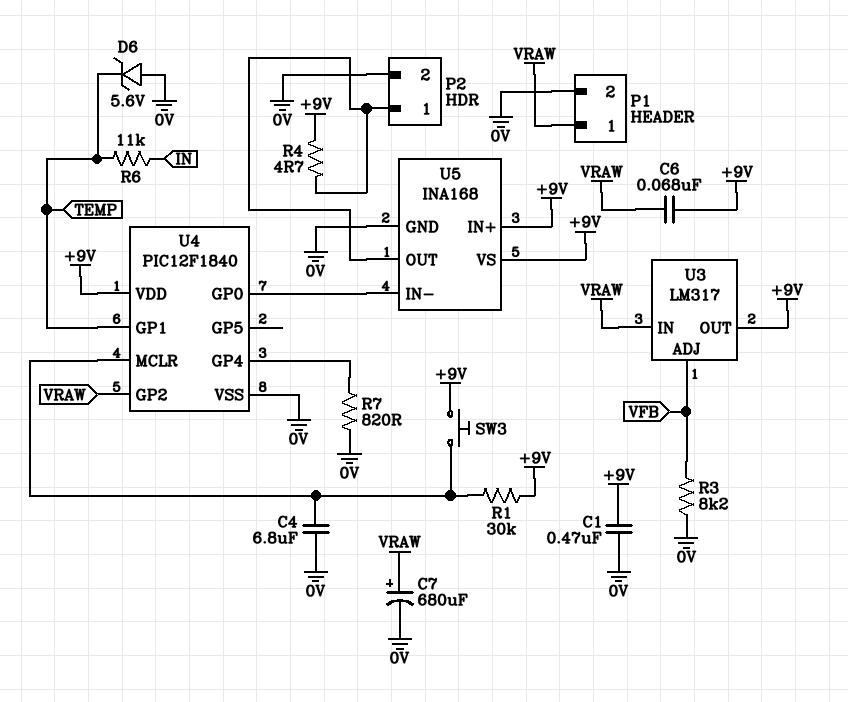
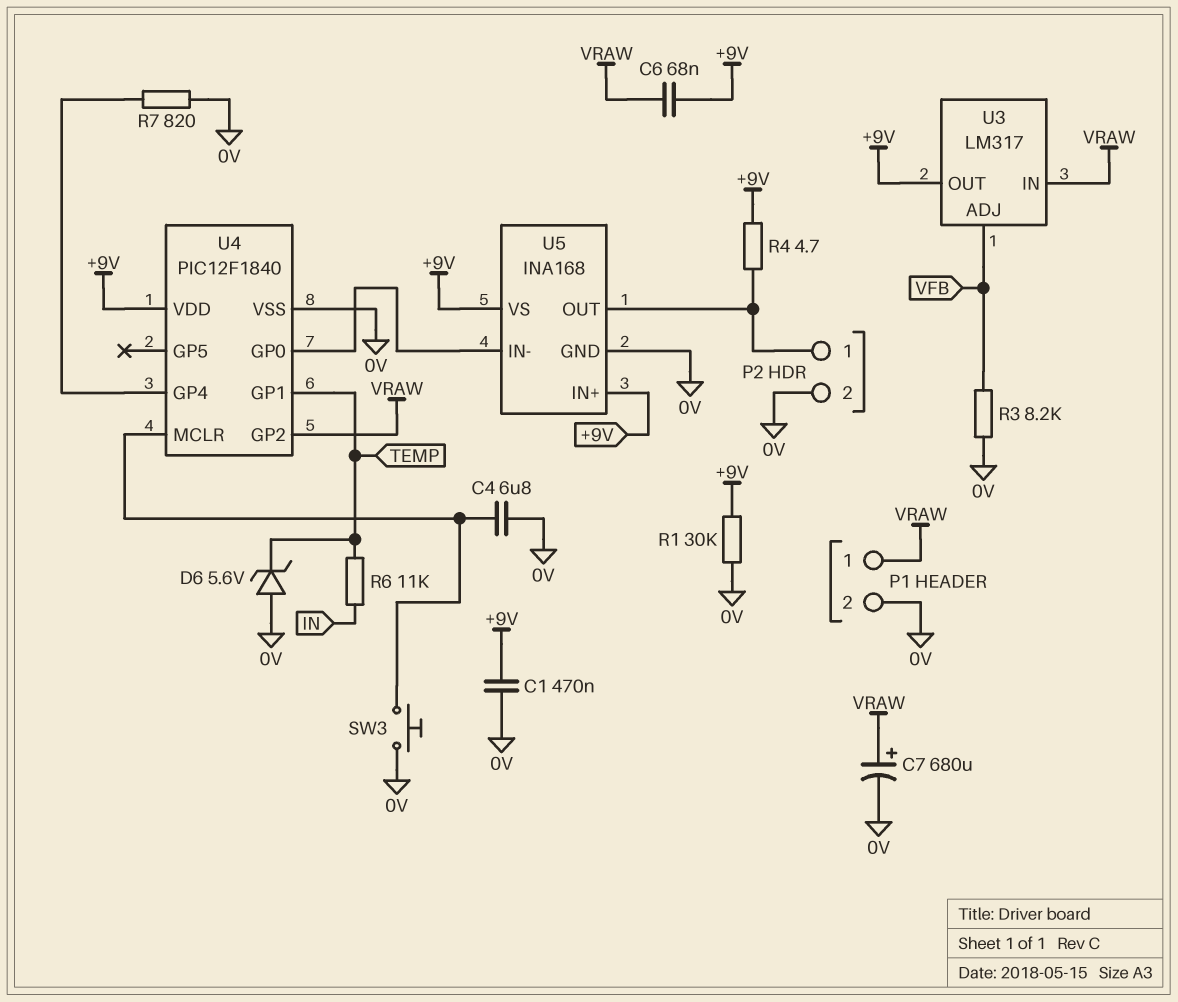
R1: 30k (+9V, U4/MCLR) -> 30k (+9V, 0V)
SW3: button (+9V, U4/MCLR) -> button (0V, U4/MCLR)

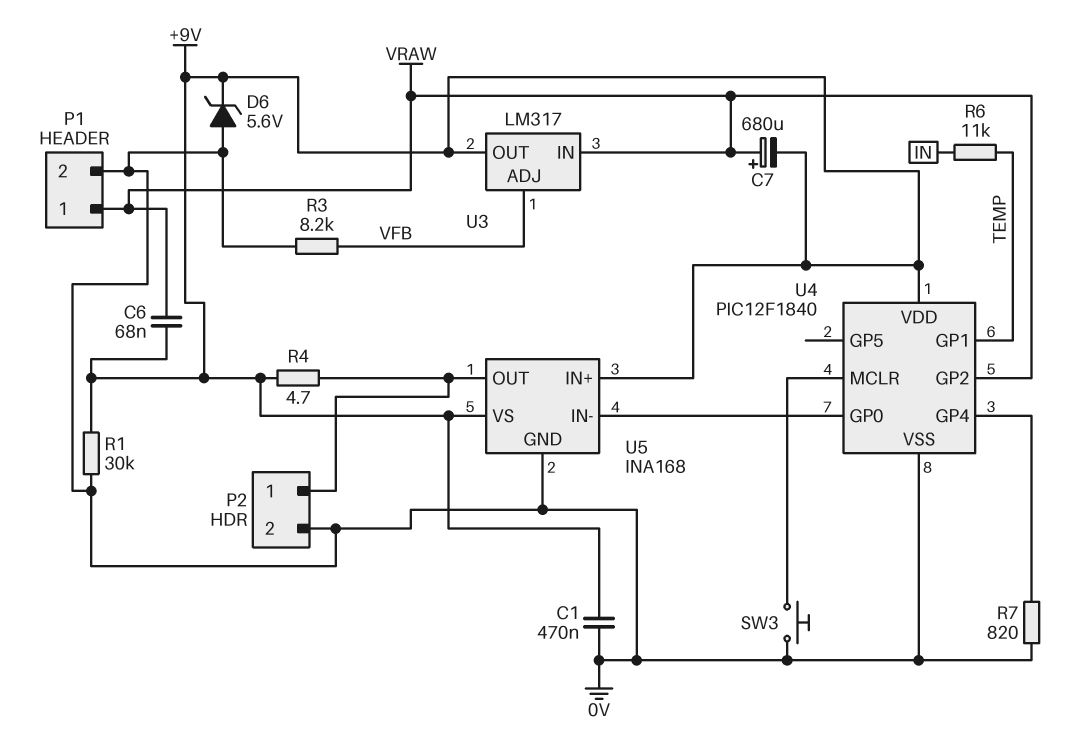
C4: 6.8uF (0V, U4/MCLR) -> none
C7: 680uF (plus VRAW, minus 0V) -> 680uF (plus VRAW, minus +9V)
D6: zener 5.6V (A 0V, K TEMP) -> zener 5.6V (A 0V, K +9V)

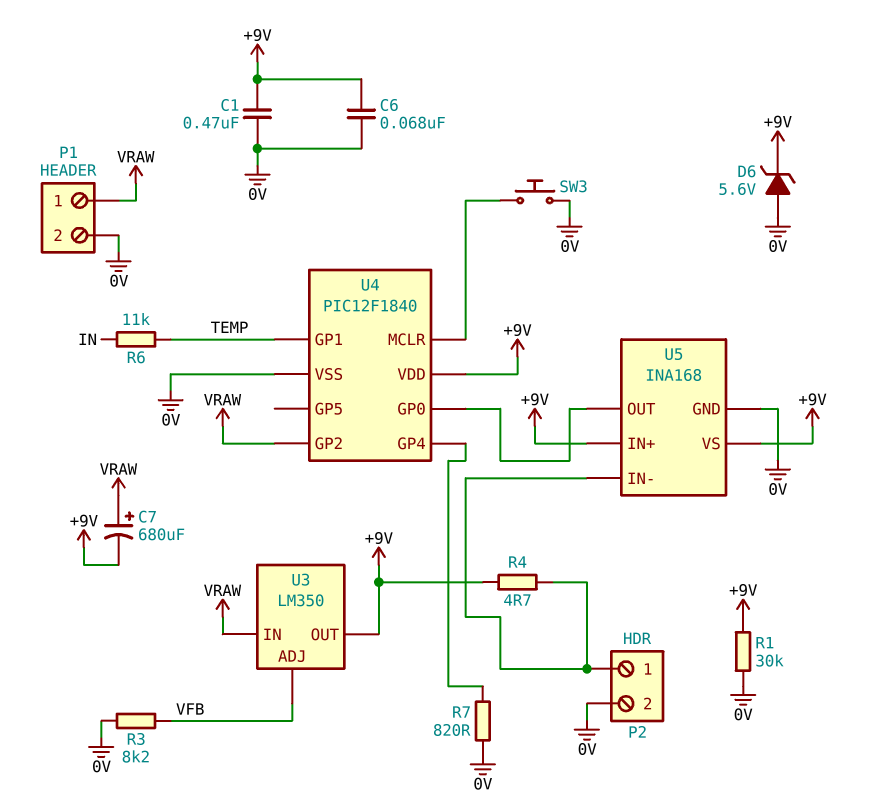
C6: 68nF (+9V, VRAW) -> 68nF (+9V, 0V)
U3: LM317 -> LM350
U5 pin IN-: U4/GP0 -> P2/1
U5 pin OUT: P2/1 -> U4/GP0

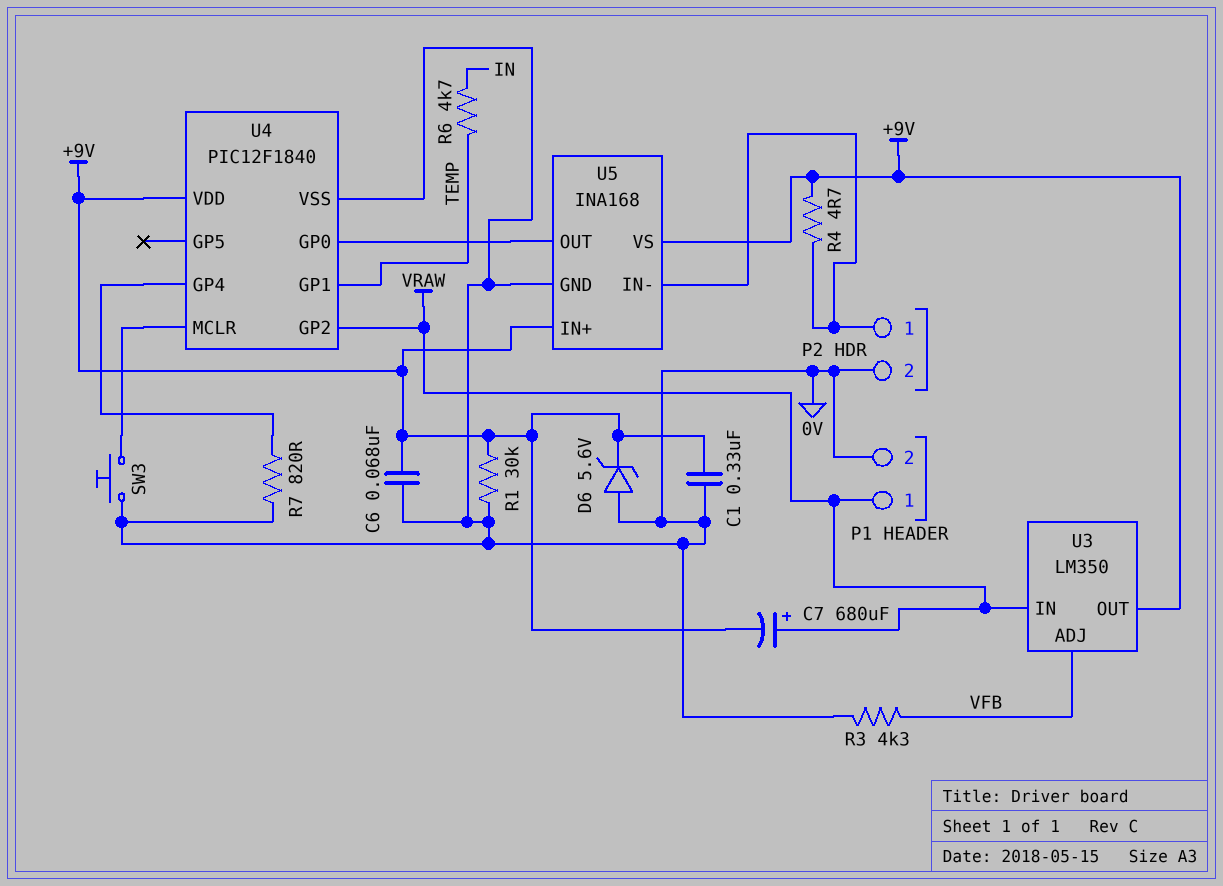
C1: 470nF (+9V, 0V) -> 330nF (+9V, 0V)
R3: 8.2k (0V, VFB) -> 4.3k (0V, VFB)
R6: 11k (IN, TEMP) -> 4.7k (IN, TEMP)

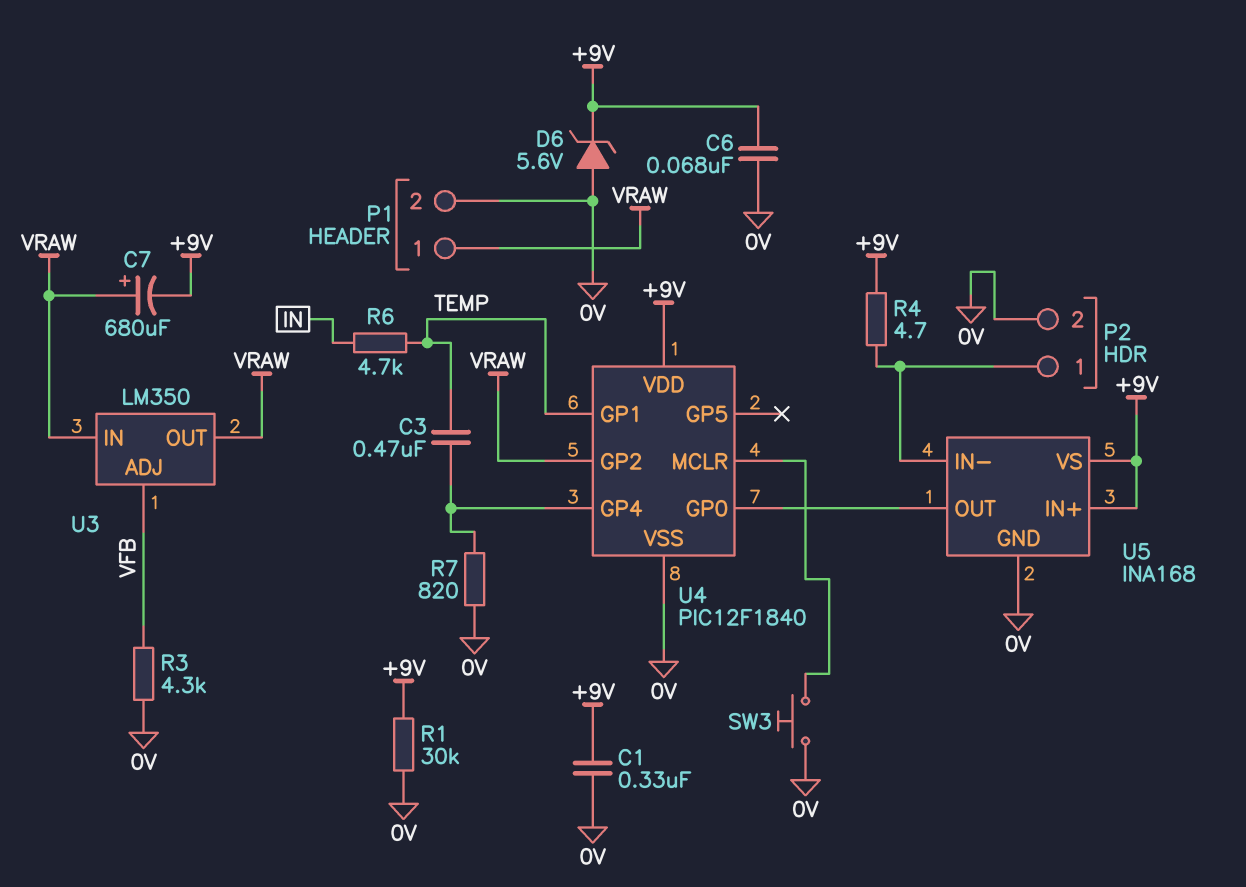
C3: none -> 470nF (TEMP, U4/GP4)
U3 pin OUT: +9V -> VRAW

